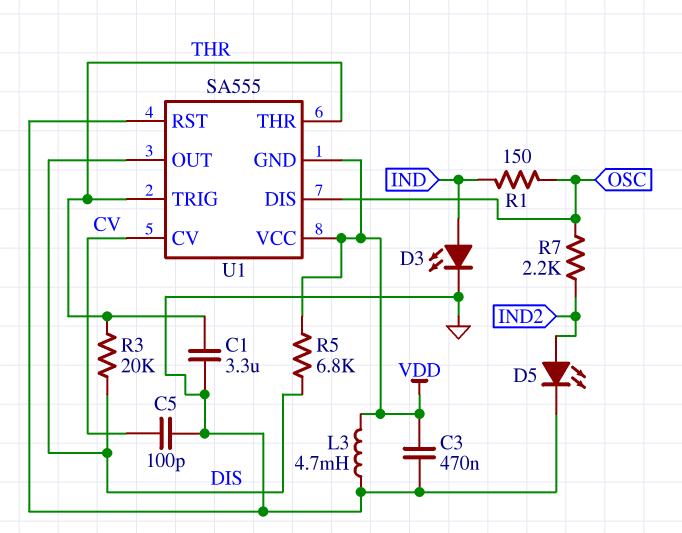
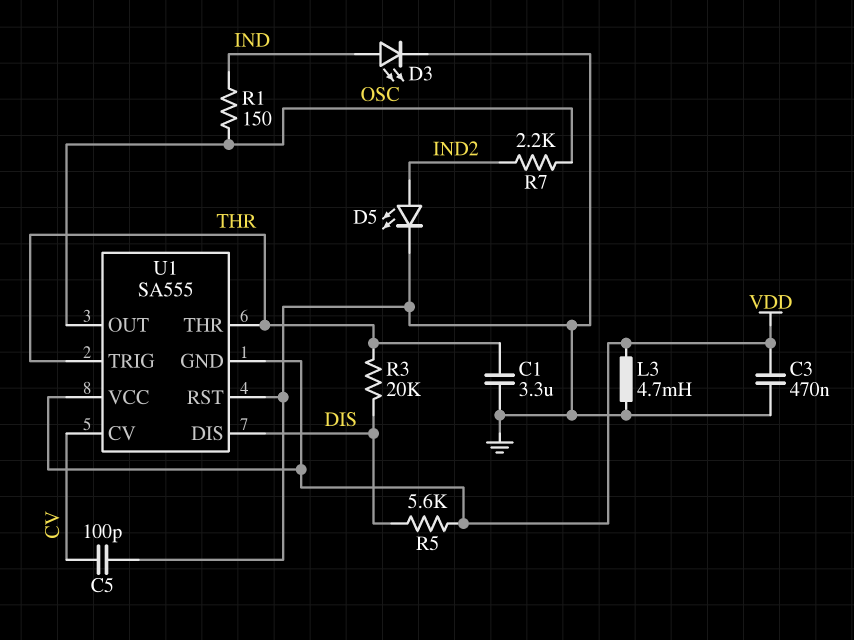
R5: 6.8k (DIS, VDD) -> 5.6k (DIS, VDD)
U1 pin DIS: OSC -> DIS
U1 pin OUT: DIS -> OSC

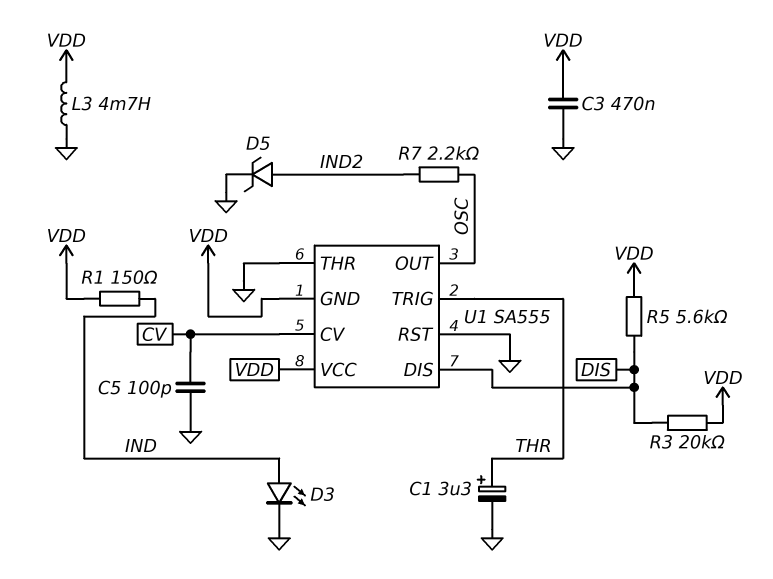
C1: 3.3uF (GND, THR) -> 3.3uF (plus THR, minus GND)
D5: LED (A IND2, K GND) -> zener (A IND2, K GND)
R1: 150 (IND, OSC) -> 150 (IND, VDD)
R3: 20k (DIS, THR) -> 20k (DIS, VDD)
U1 pin THR: THR -> GND

